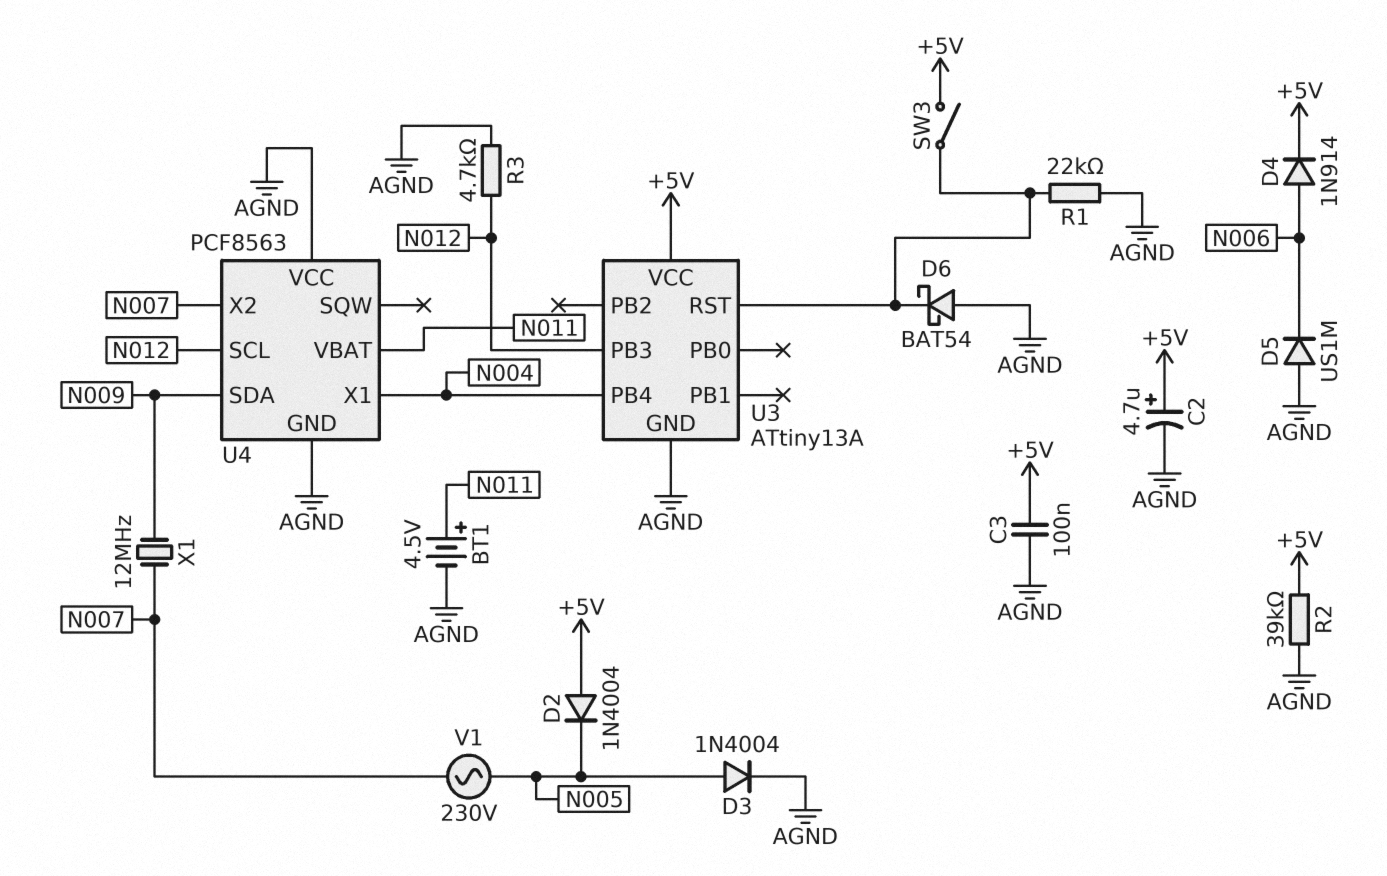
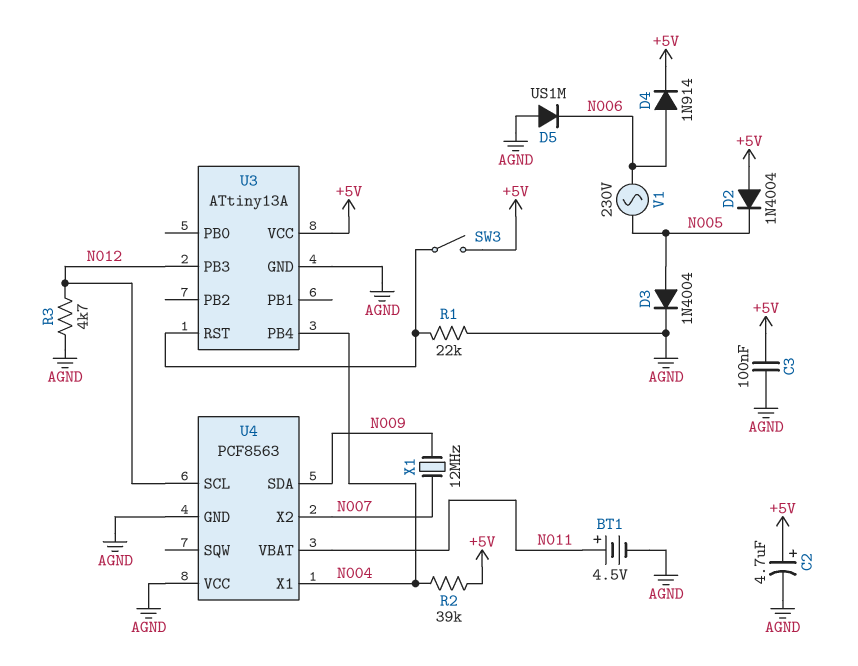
D6: schottky BAT54 (A AGND, K U3/RST) -> none
R2: 39k (+5V, AGND) -> 39k (+5V, N004)
V1: AC 230V (N005, N007) -> AC 230V (N005, N006)

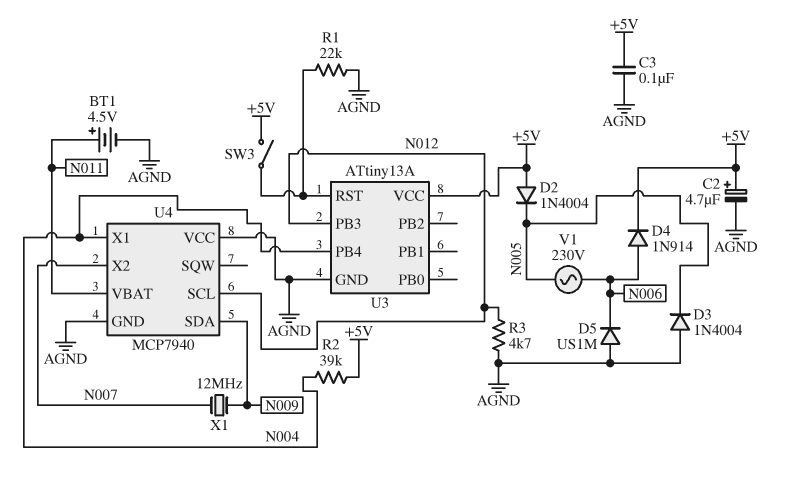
D3: diode 1N4004 (A N005, K AGND) -> diode 1N4004 (A AGND, K N005)
U4: PCF8563 -> MCP7940

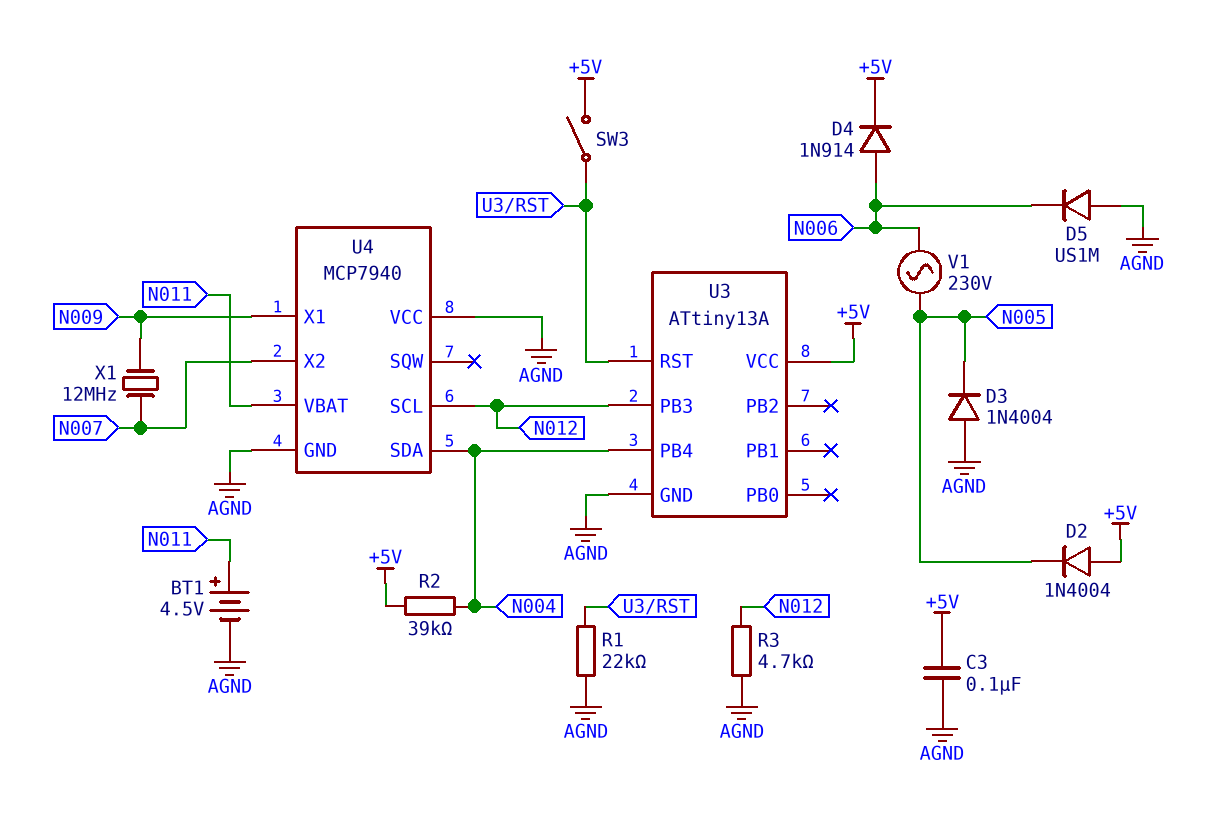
C2: 4.7uF (plus +5V, minus AGND) -> none
U4 pin SDA: N009 -> N004
U4 pin X1: N004 -> N009

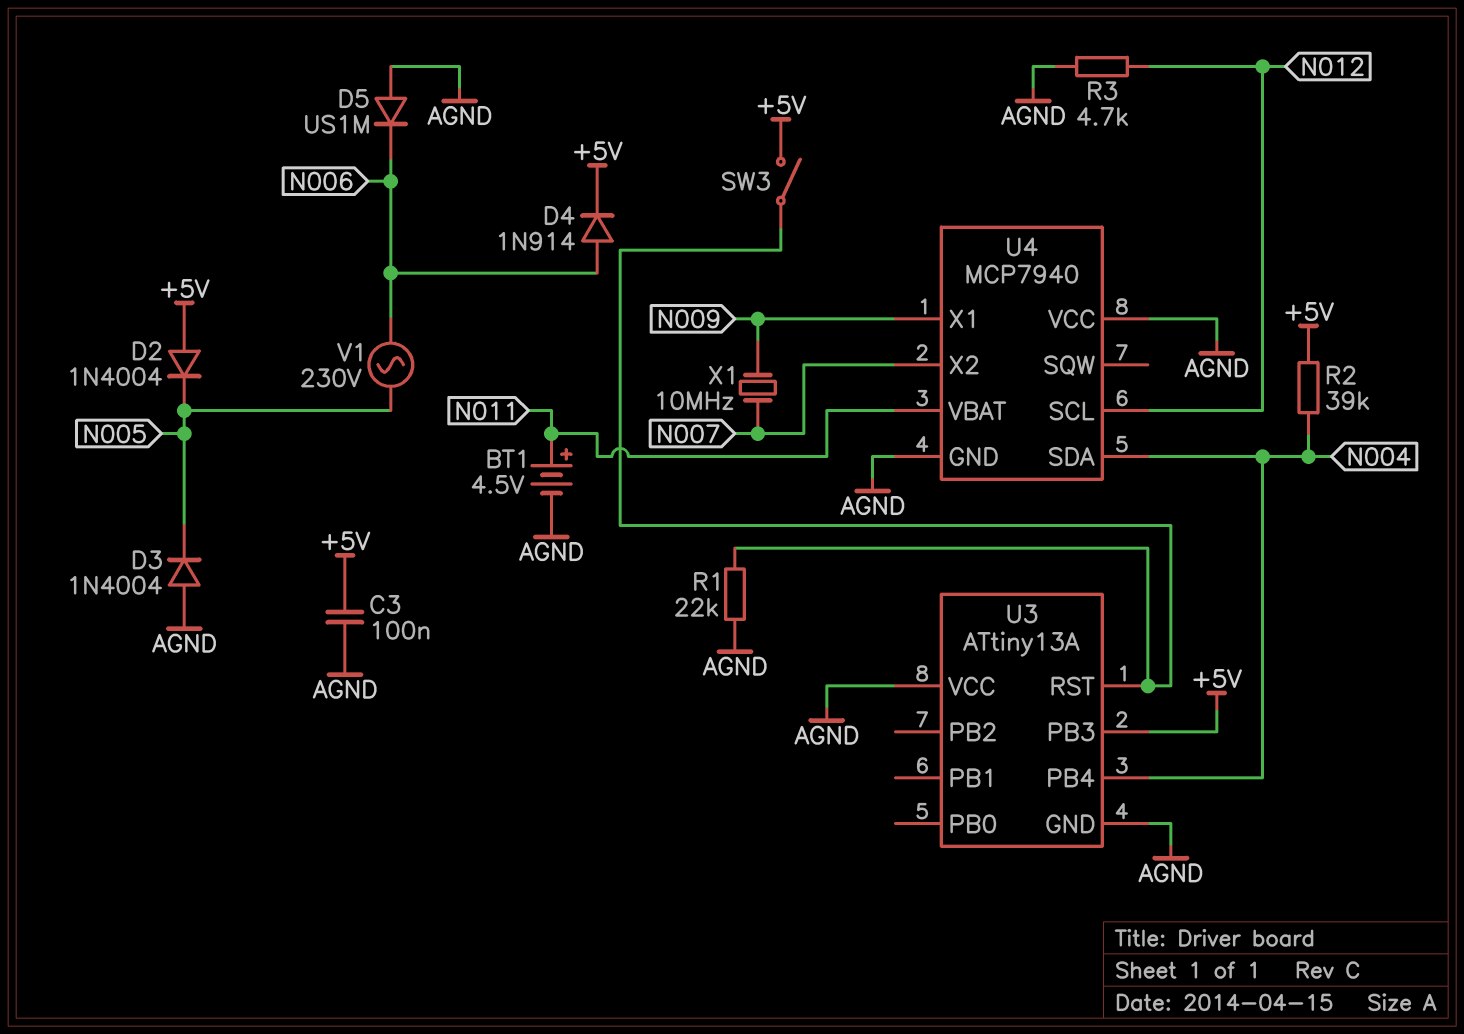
U3 pin PB3: N012 -> +5V
U3 pin VCC: +5V -> AGND
X1: 12MHz (N007, N009) -> 10MHz (N007, N009)

